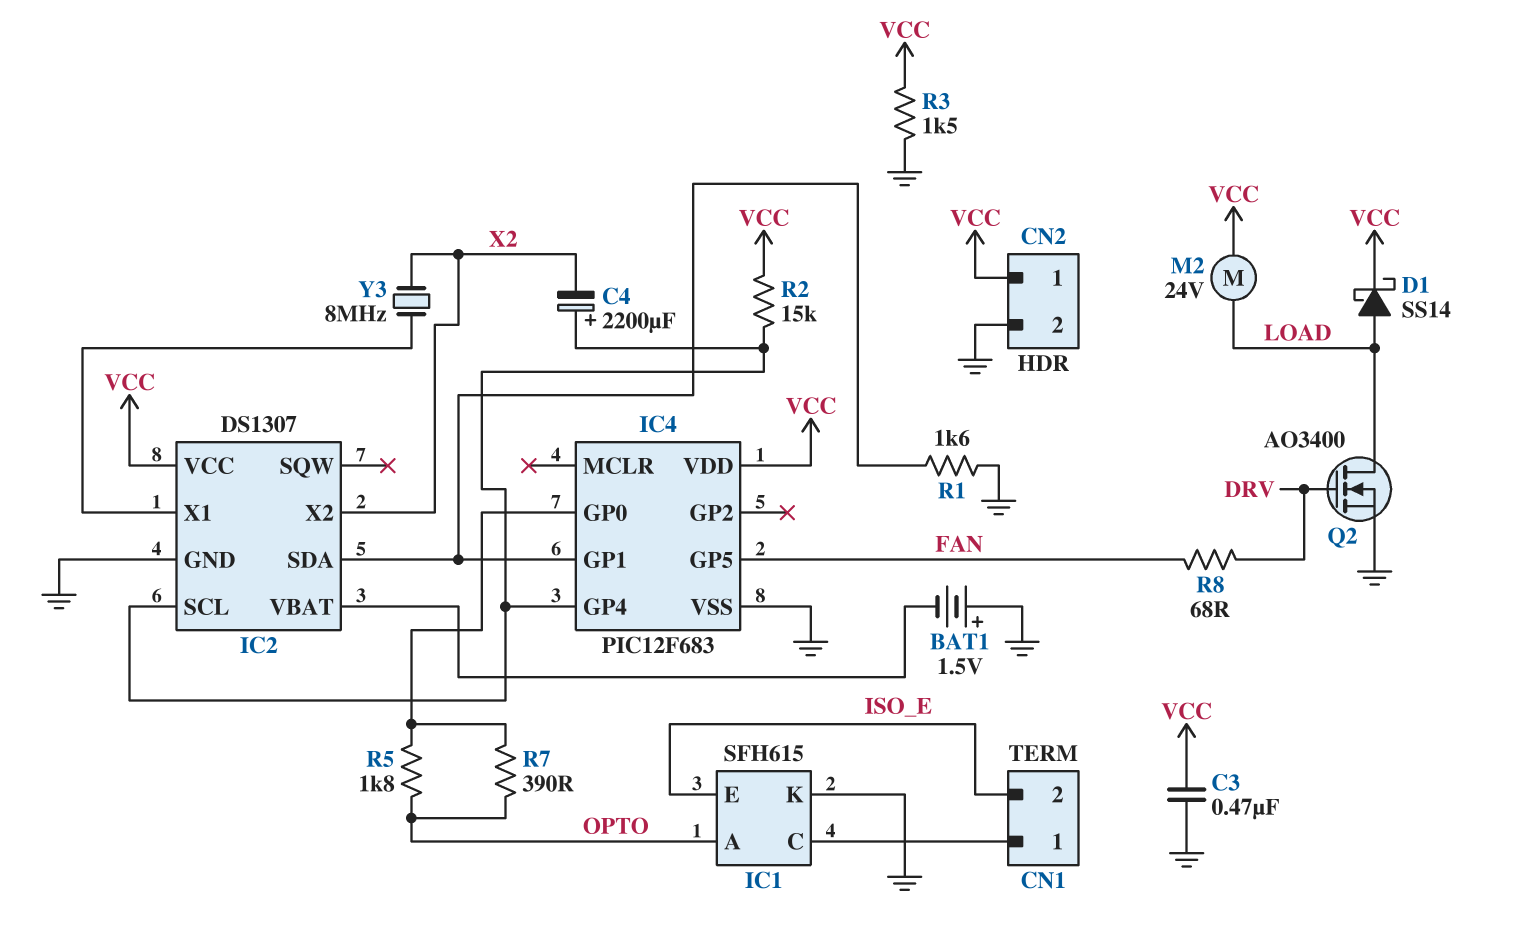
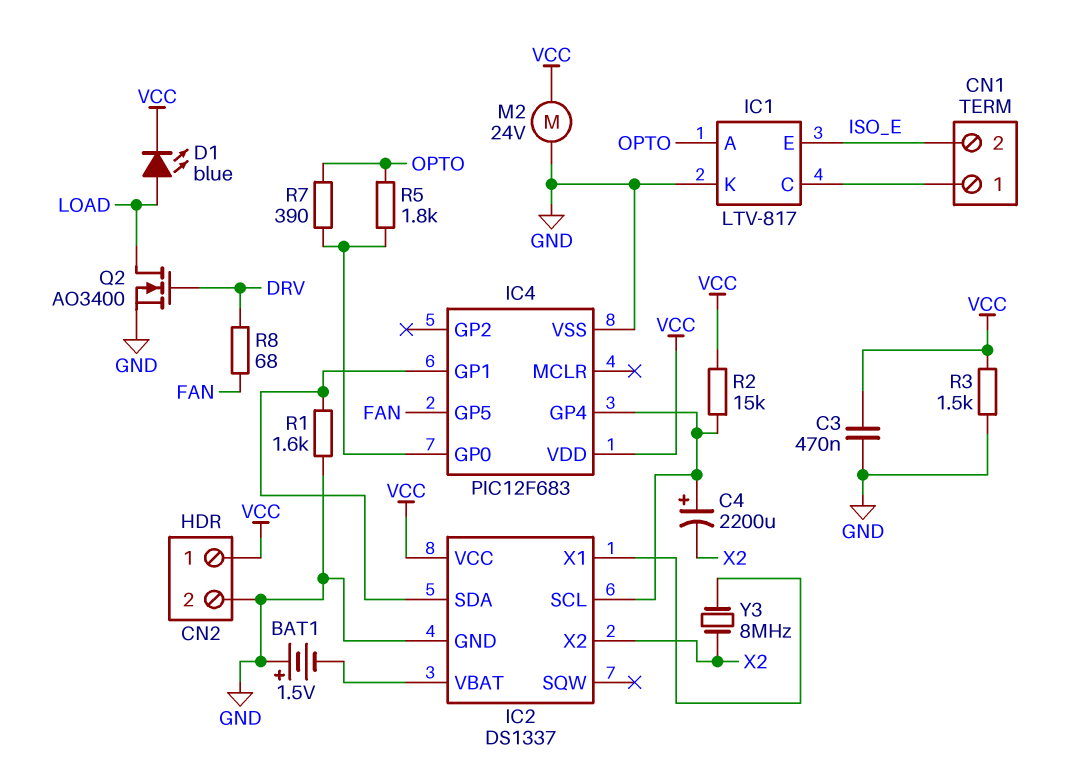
D1: schottky SS14 (A LOAD, K VCC) -> LED blue (A LOAD, K VCC)
IC1: SFH615 -> LTV-817
IC2: DS1307 -> DS1337
M2: motor 24V (LOAD, VCC) -> motor 24V (GND, VCC)

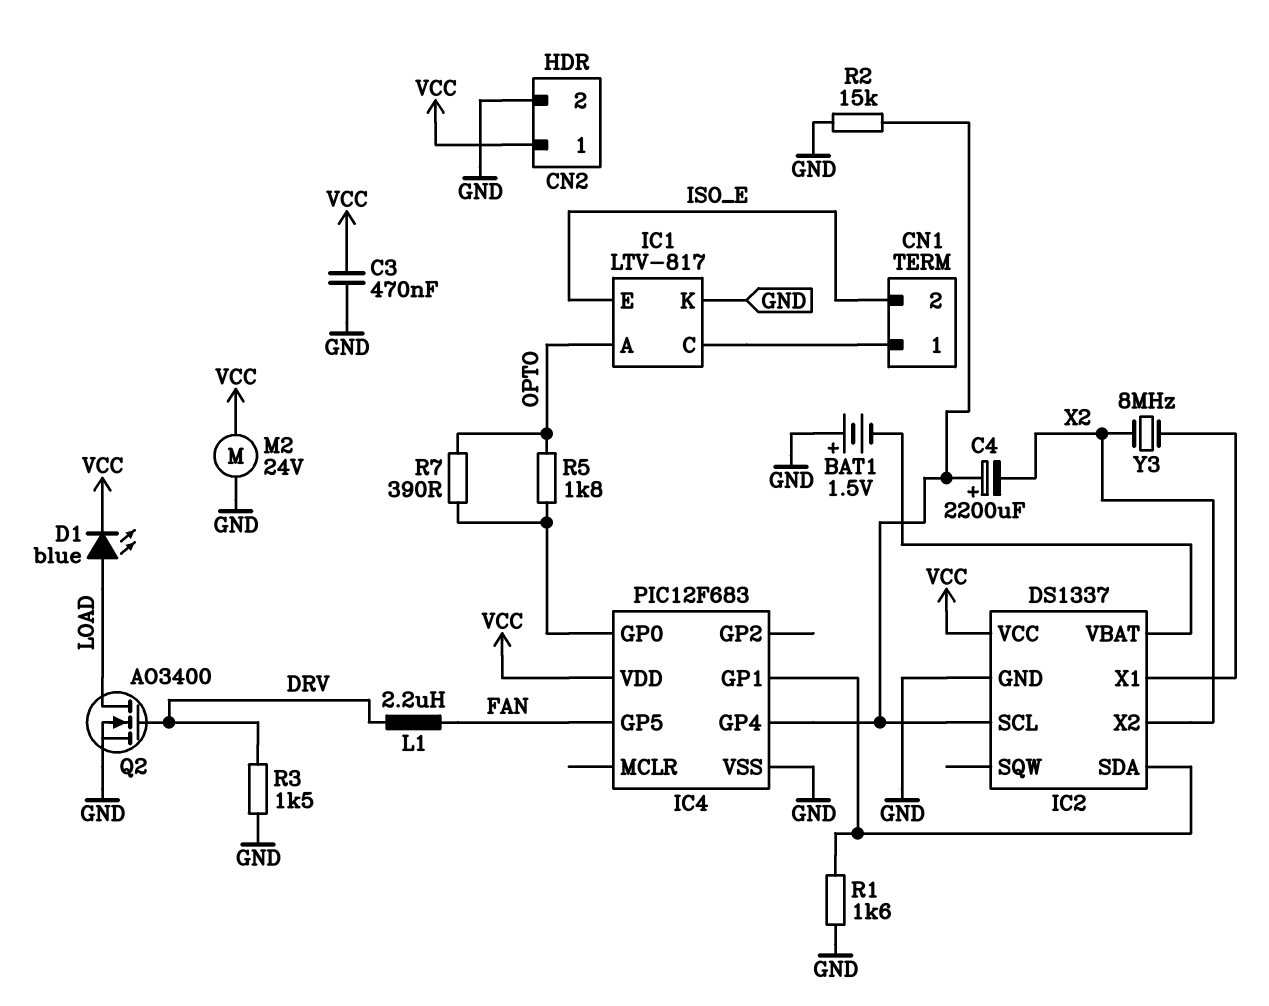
L1: none -> 2.2uH (DRV, FAN)
R2: 15k (IC2/SCL, VCC) -> 15k (GND, IC2/SCL)
R3: 1.5k (GND, VCC) -> 1.5k (DRV, GND)
R8: 68 (DRV, FAN) -> none

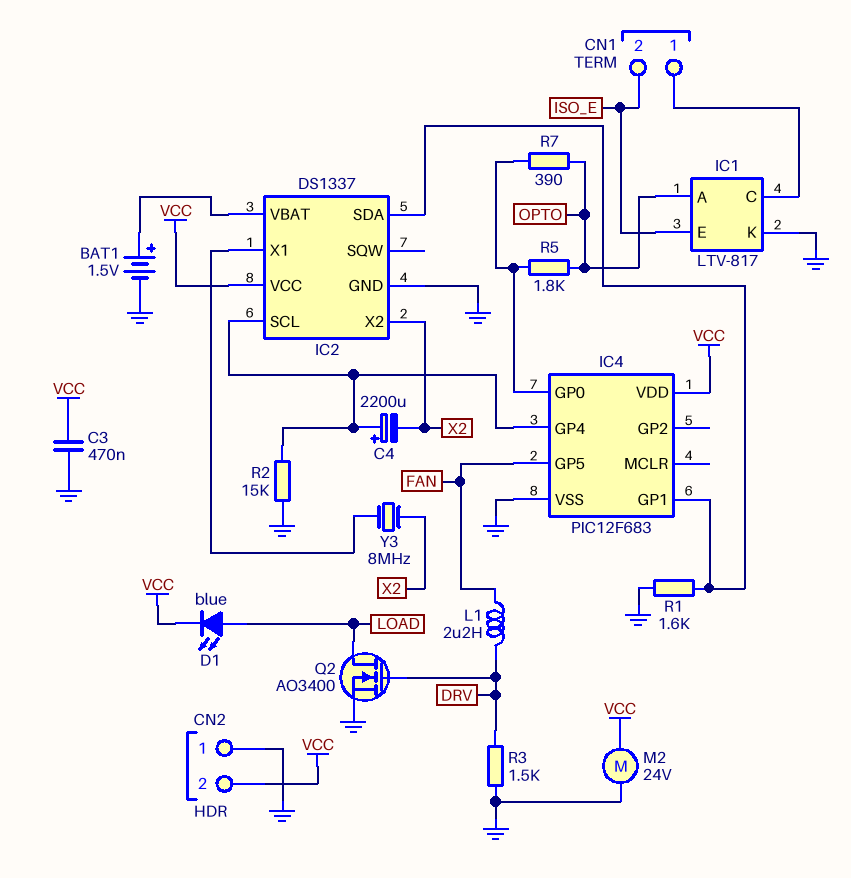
BAT1: 1.5V (plus GND, minus IC2/VBAT) -> 1.5V (plus IC2/VBAT, minus GND)
CN2 pin 1: VCC -> GND
CN2 pin 2: GND -> VCC

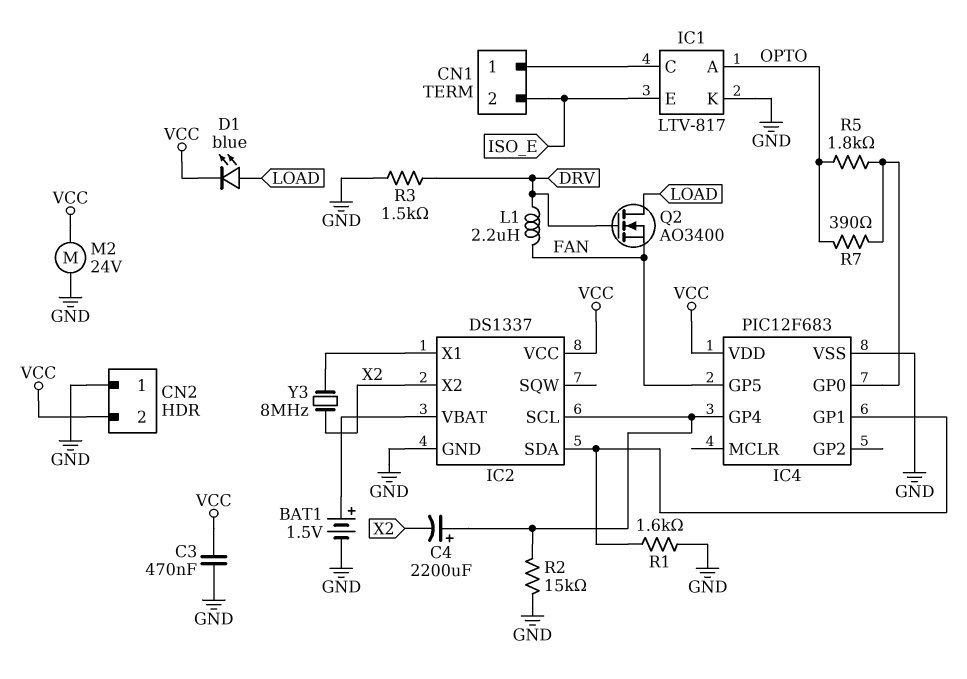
Q2: NMOS AO3400 (G DRV, D LOAD, S GND) -> NMOS AO3400 (G DRV, D LOAD, S FAN)

